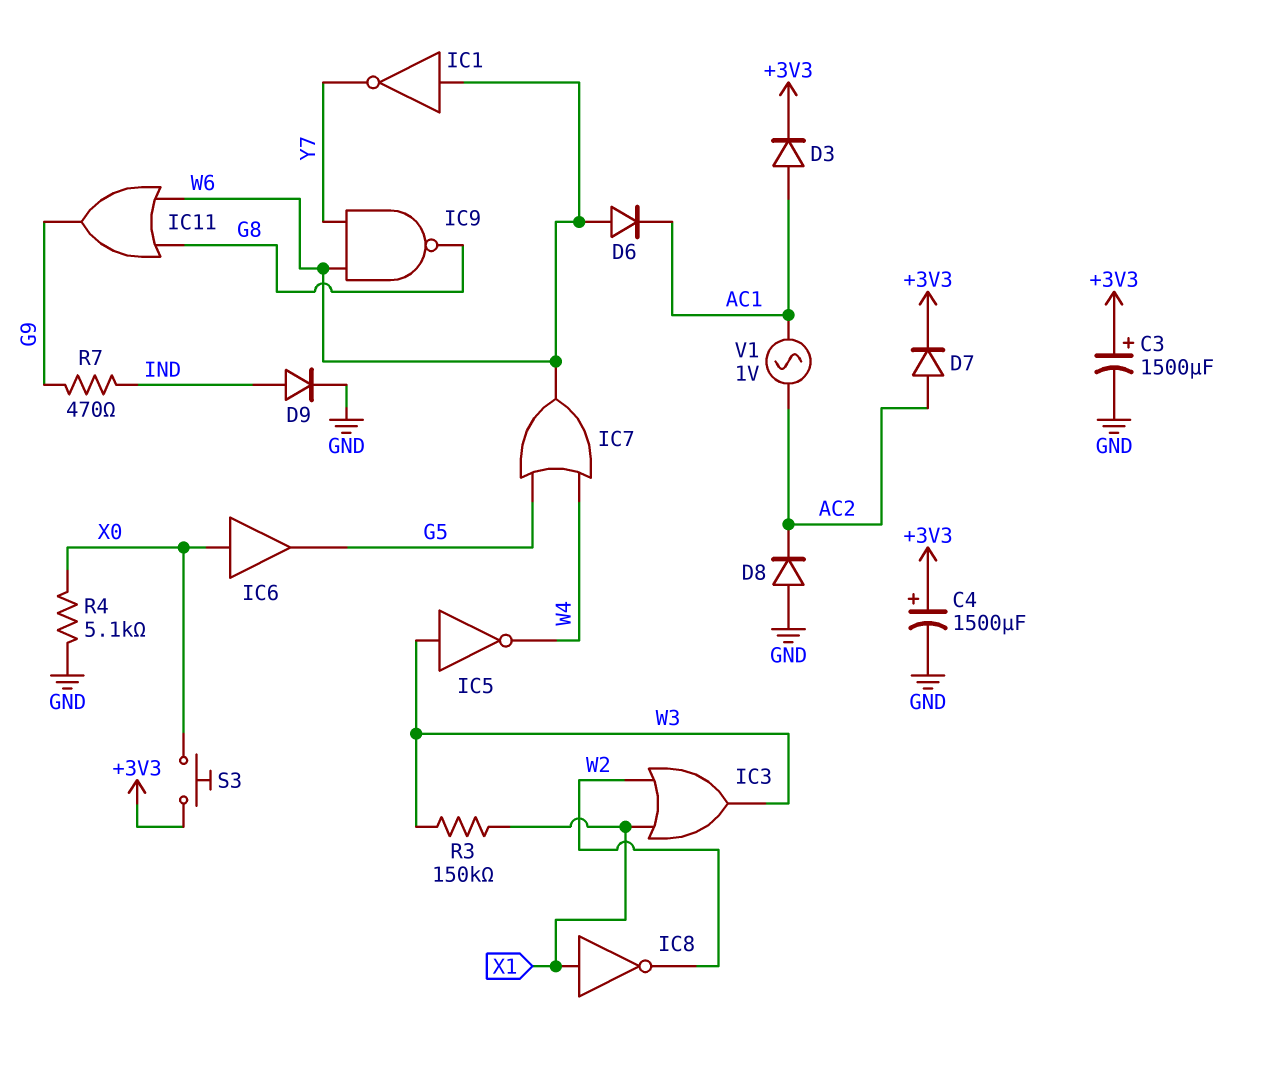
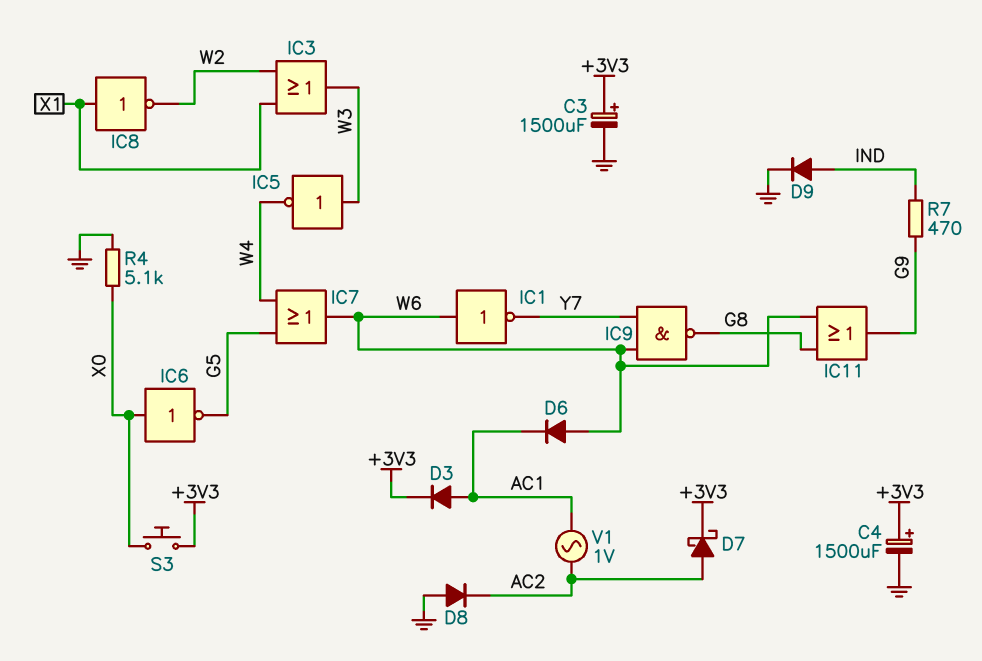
D7: diode (A AC2, K +3V3) -> schottky (A AC2, K +3V3)
IC6: buffer (in X0, out G5) -> NOT (in X0, out G5)
R3: 150k (W3, X1) -> none

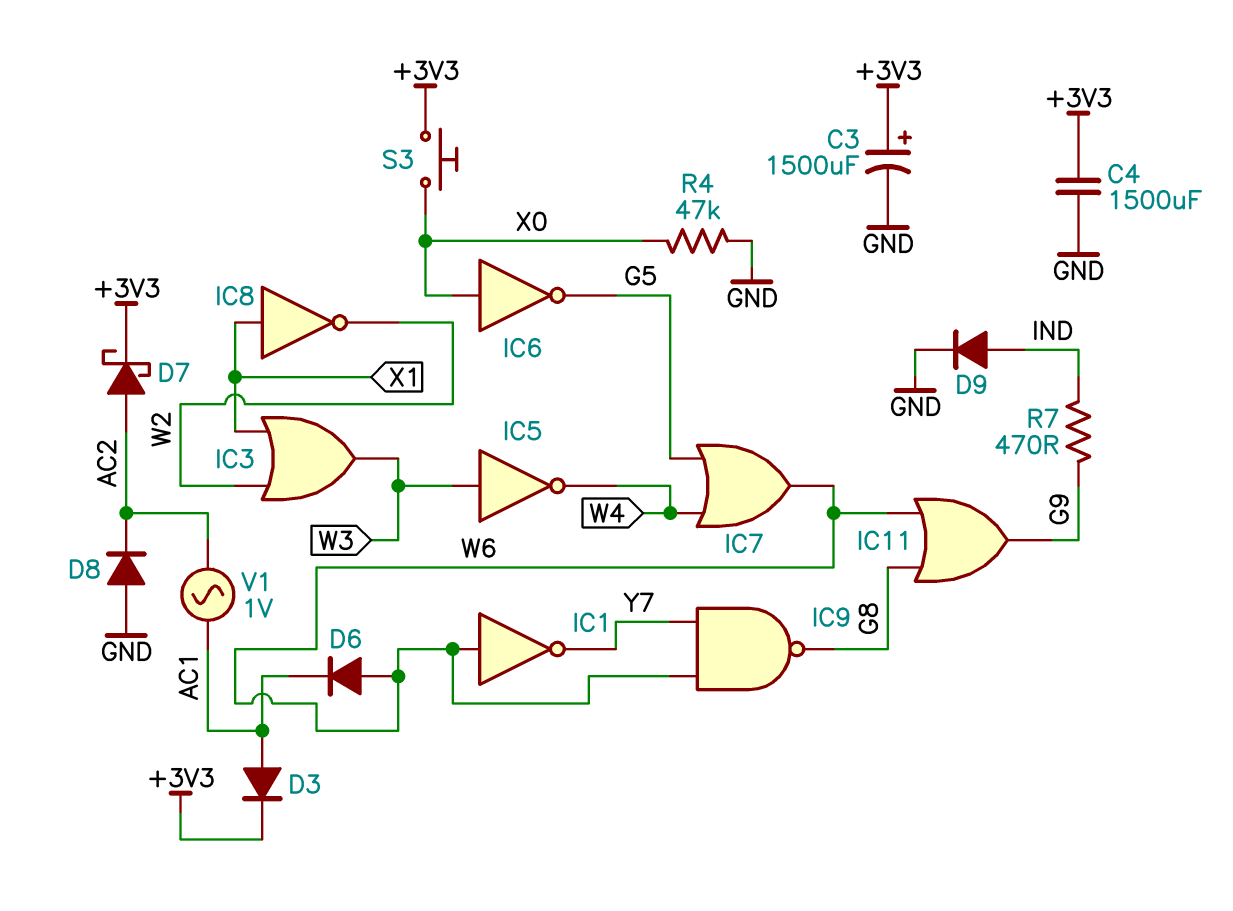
C4: 1500uF (plus +3V3, minus GND) -> 1500uF (+3V3, GND)
R4: 5.1k (GND, X0) -> 47k (GND, X0)

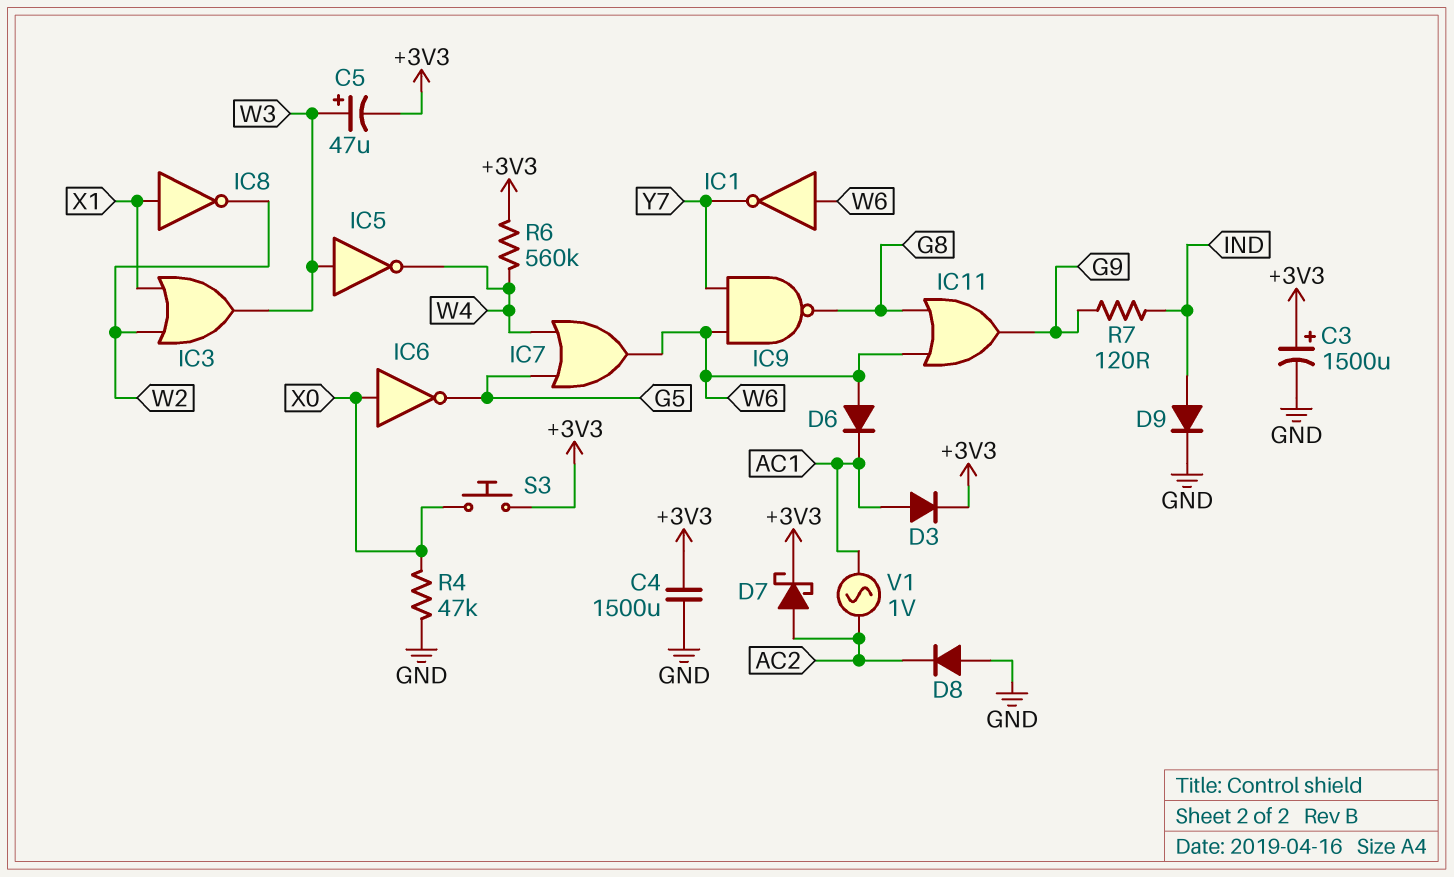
C5: none -> 47uF (plus W3, minus +3V3)
R6: none -> 560k (+3V3, W4)
R7: 470 (G9, IND) -> 120 (G9, IND)

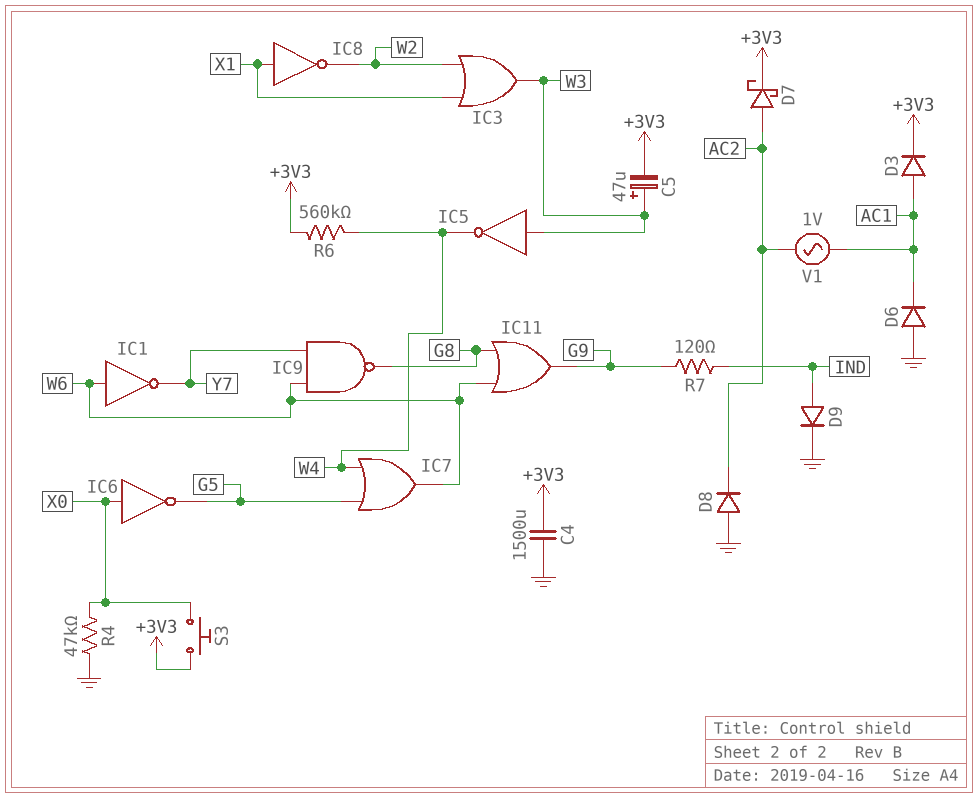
C3: 1500uF (plus +3V3, minus GND) -> none
D6: diode (A W6, K AC1) -> diode (A GND, K AC1)

